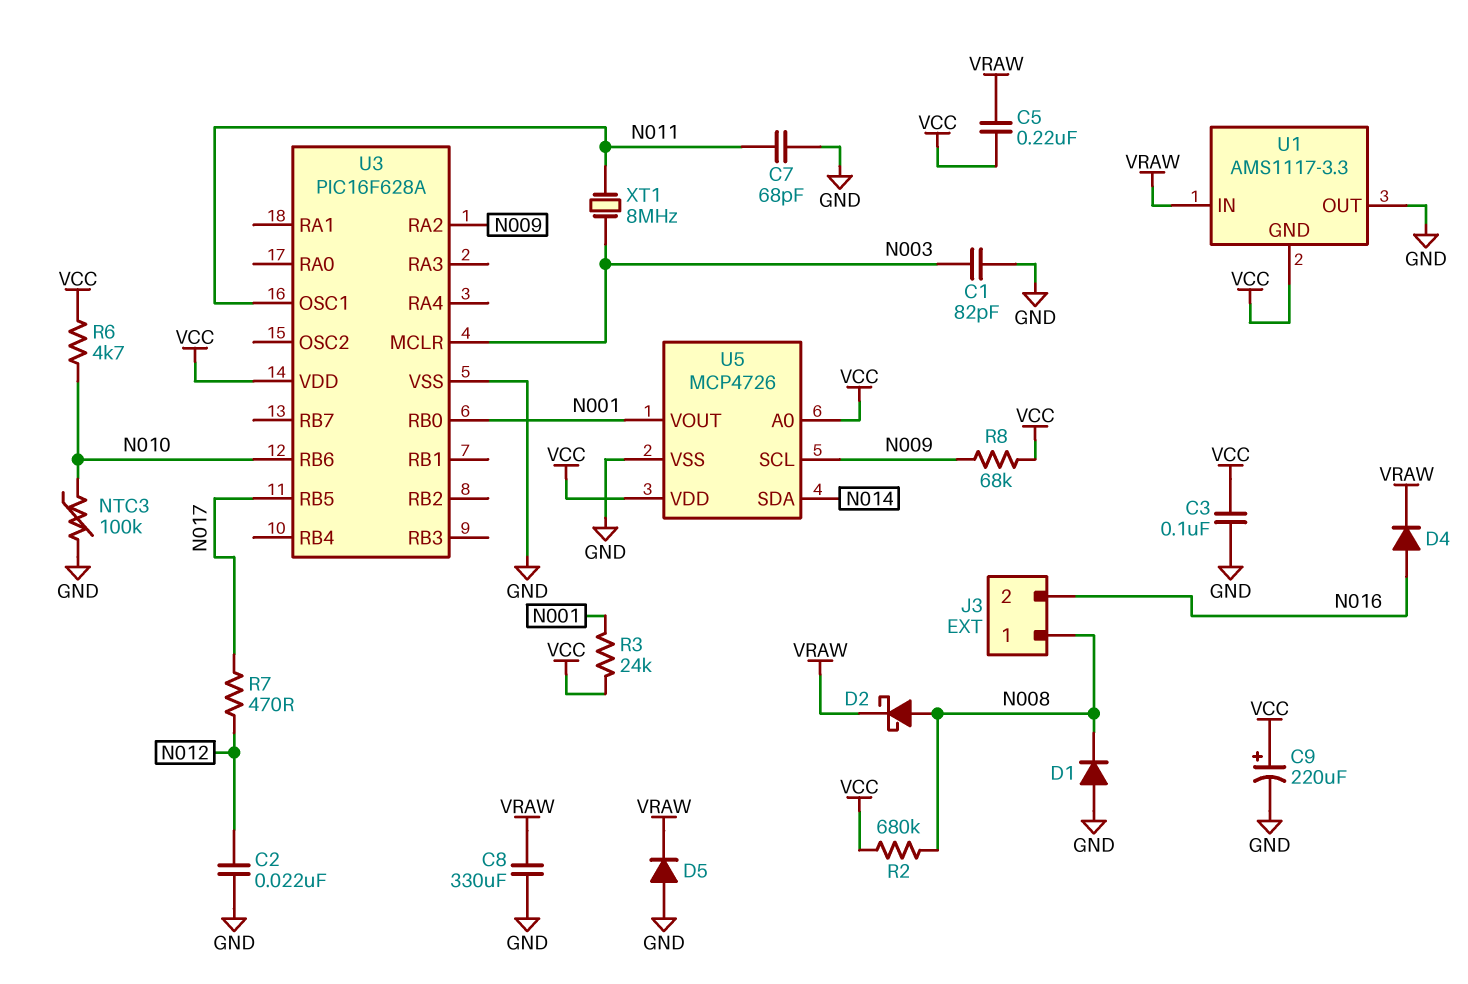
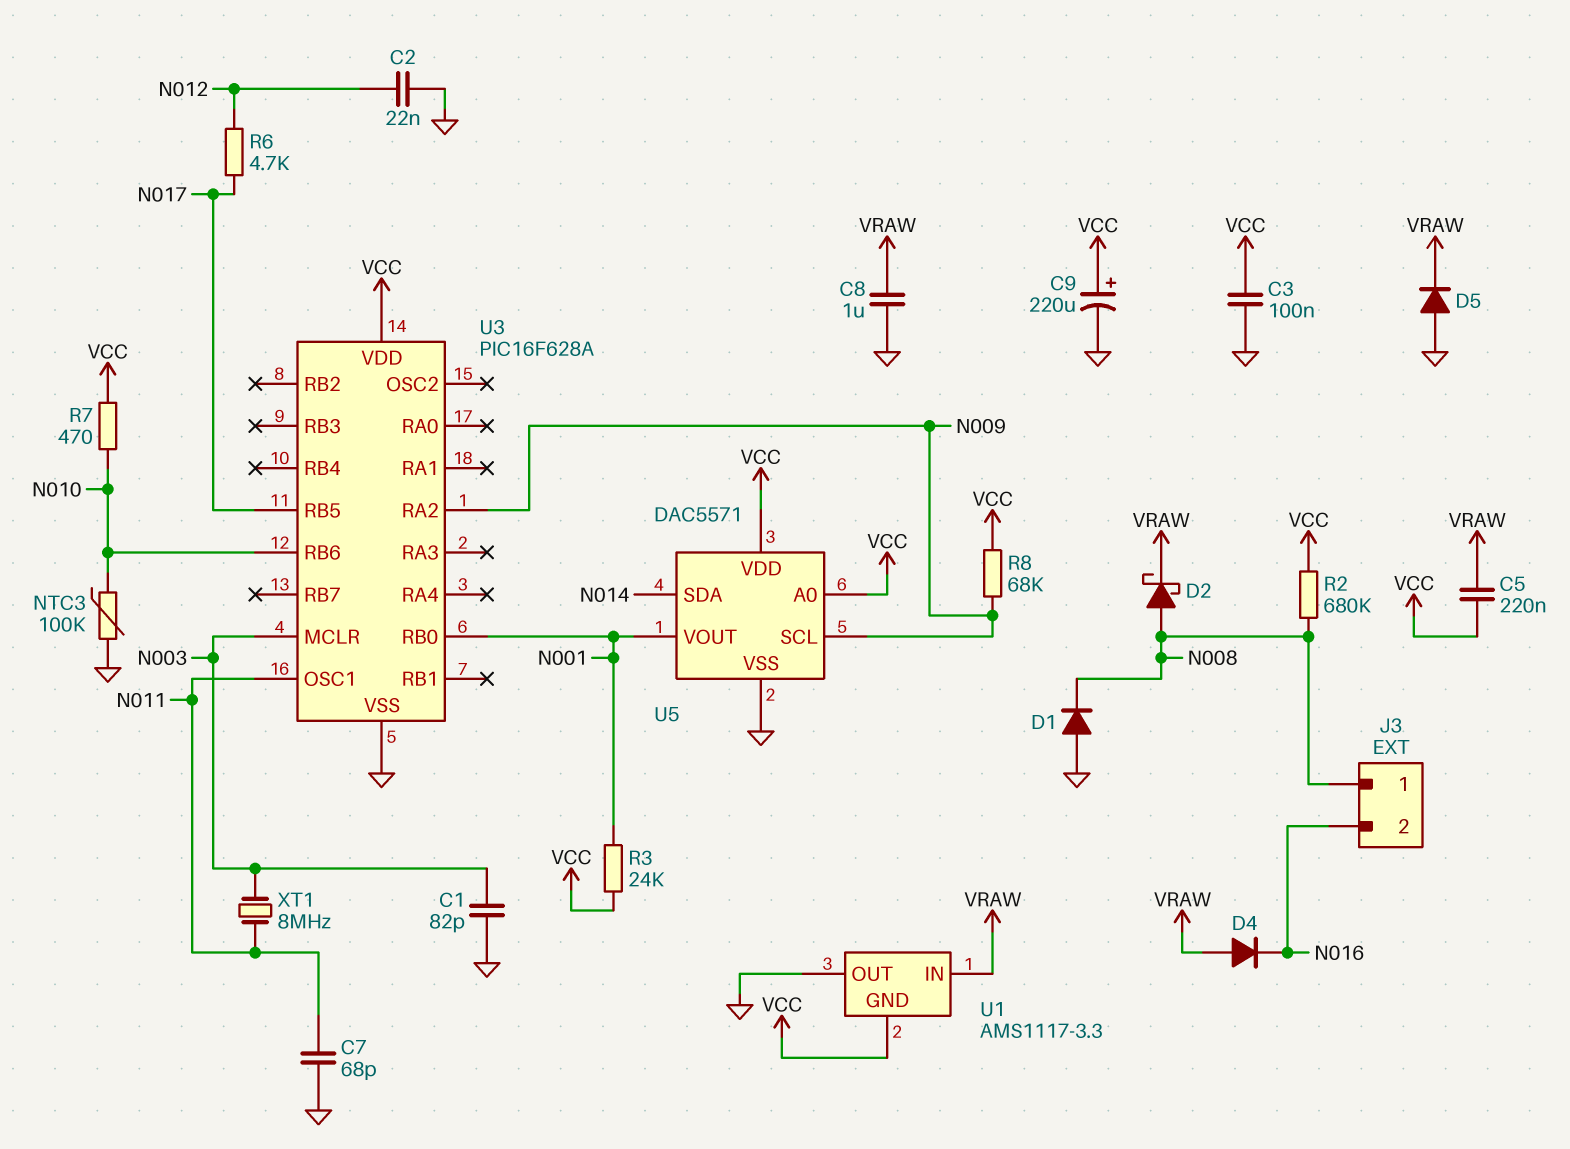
C8: 330uF (GND, VRAW) -> 1uF (GND, VRAW)
D4: diode (A N016, K VRAW) -> diode (A VRAW, K N016)
R6: 4.7k (N010, VCC) -> 4.7k (N012, N017)
R7: 470 (N012, N017) -> 470 (N010, VCC)
U5: MCP4726 -> DAC5571

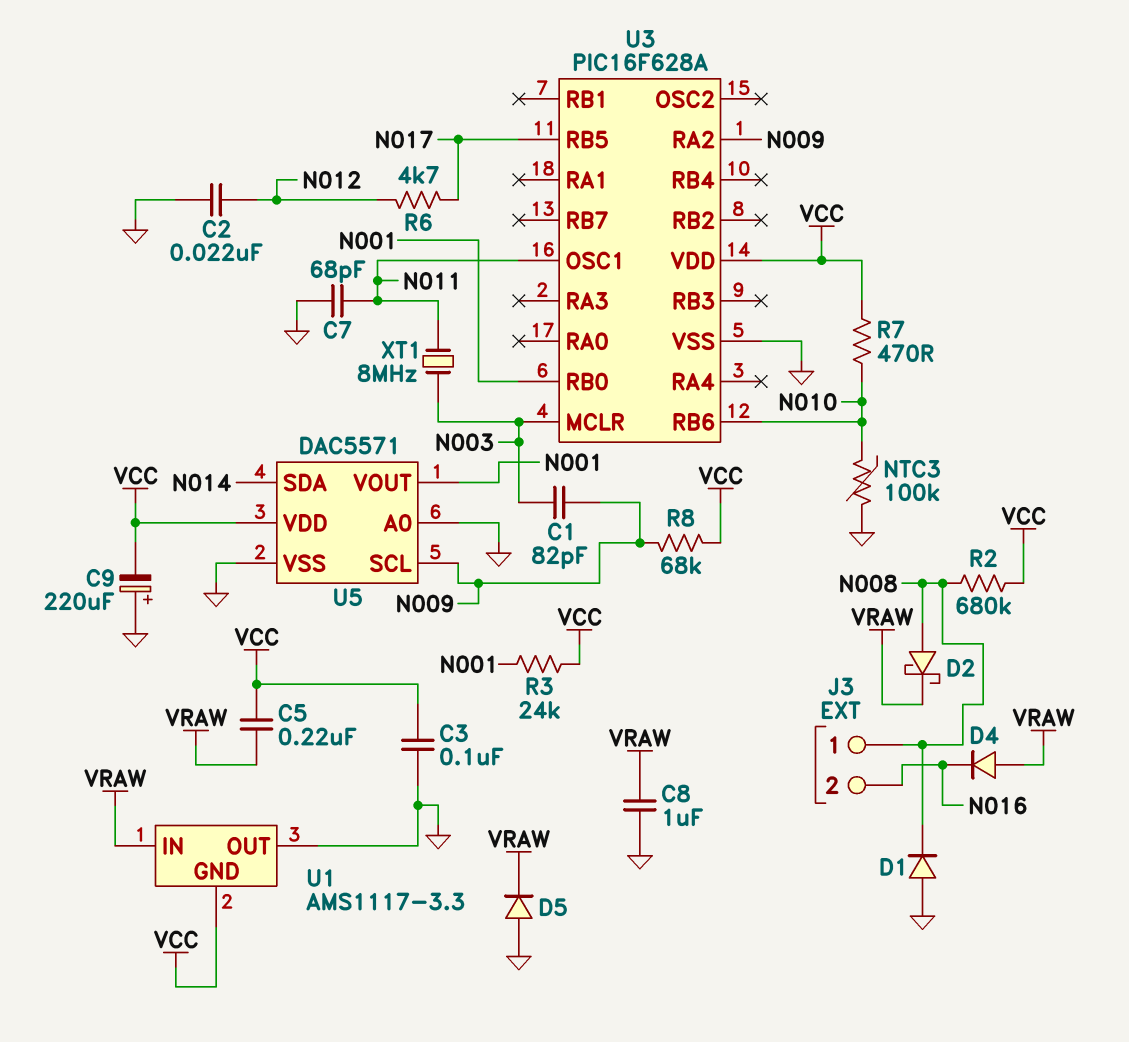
C1: 82pF (GND, N003) -> 82pF (N003, N009)
C9: 220uF (plus VCC, minus GND) -> 220uF (plus GND, minus VCC)
U5 pin A0: VCC -> GND

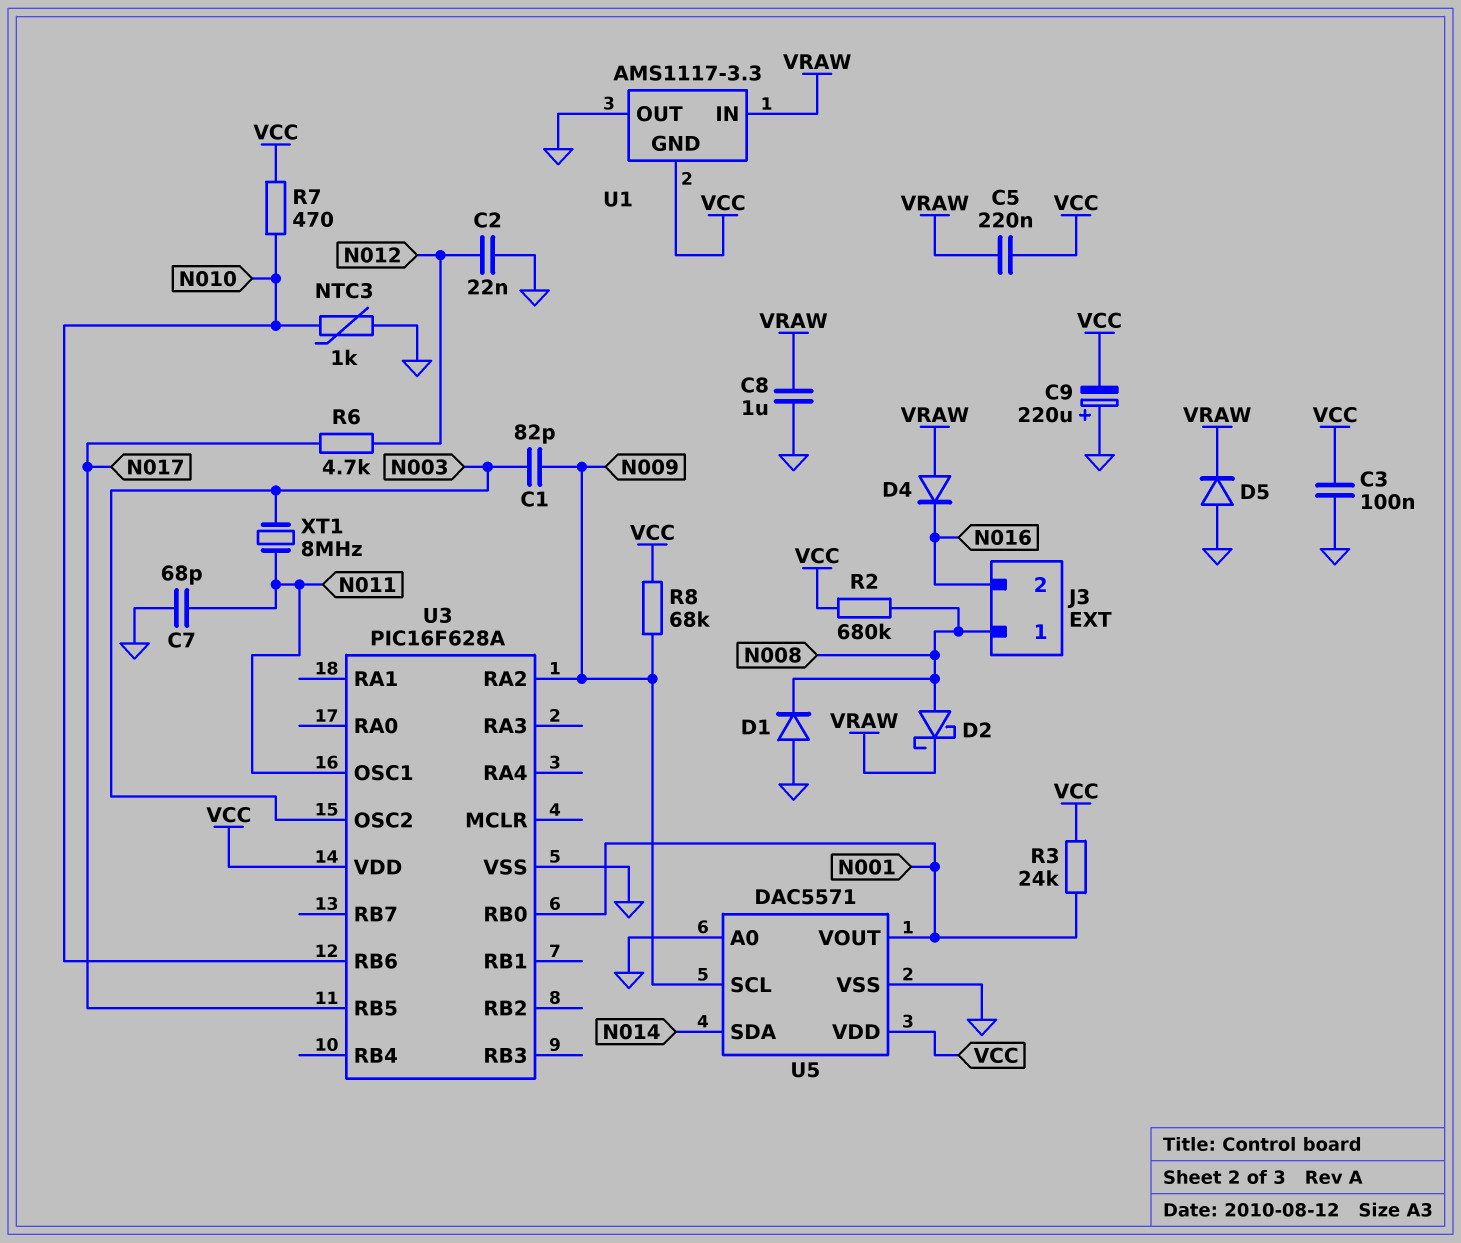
NTC3: 100k (GND, N010) -> 1k (GND, N010)
U3 pin MCLR: N003 -> none
U3 pin OSC2: none -> N003

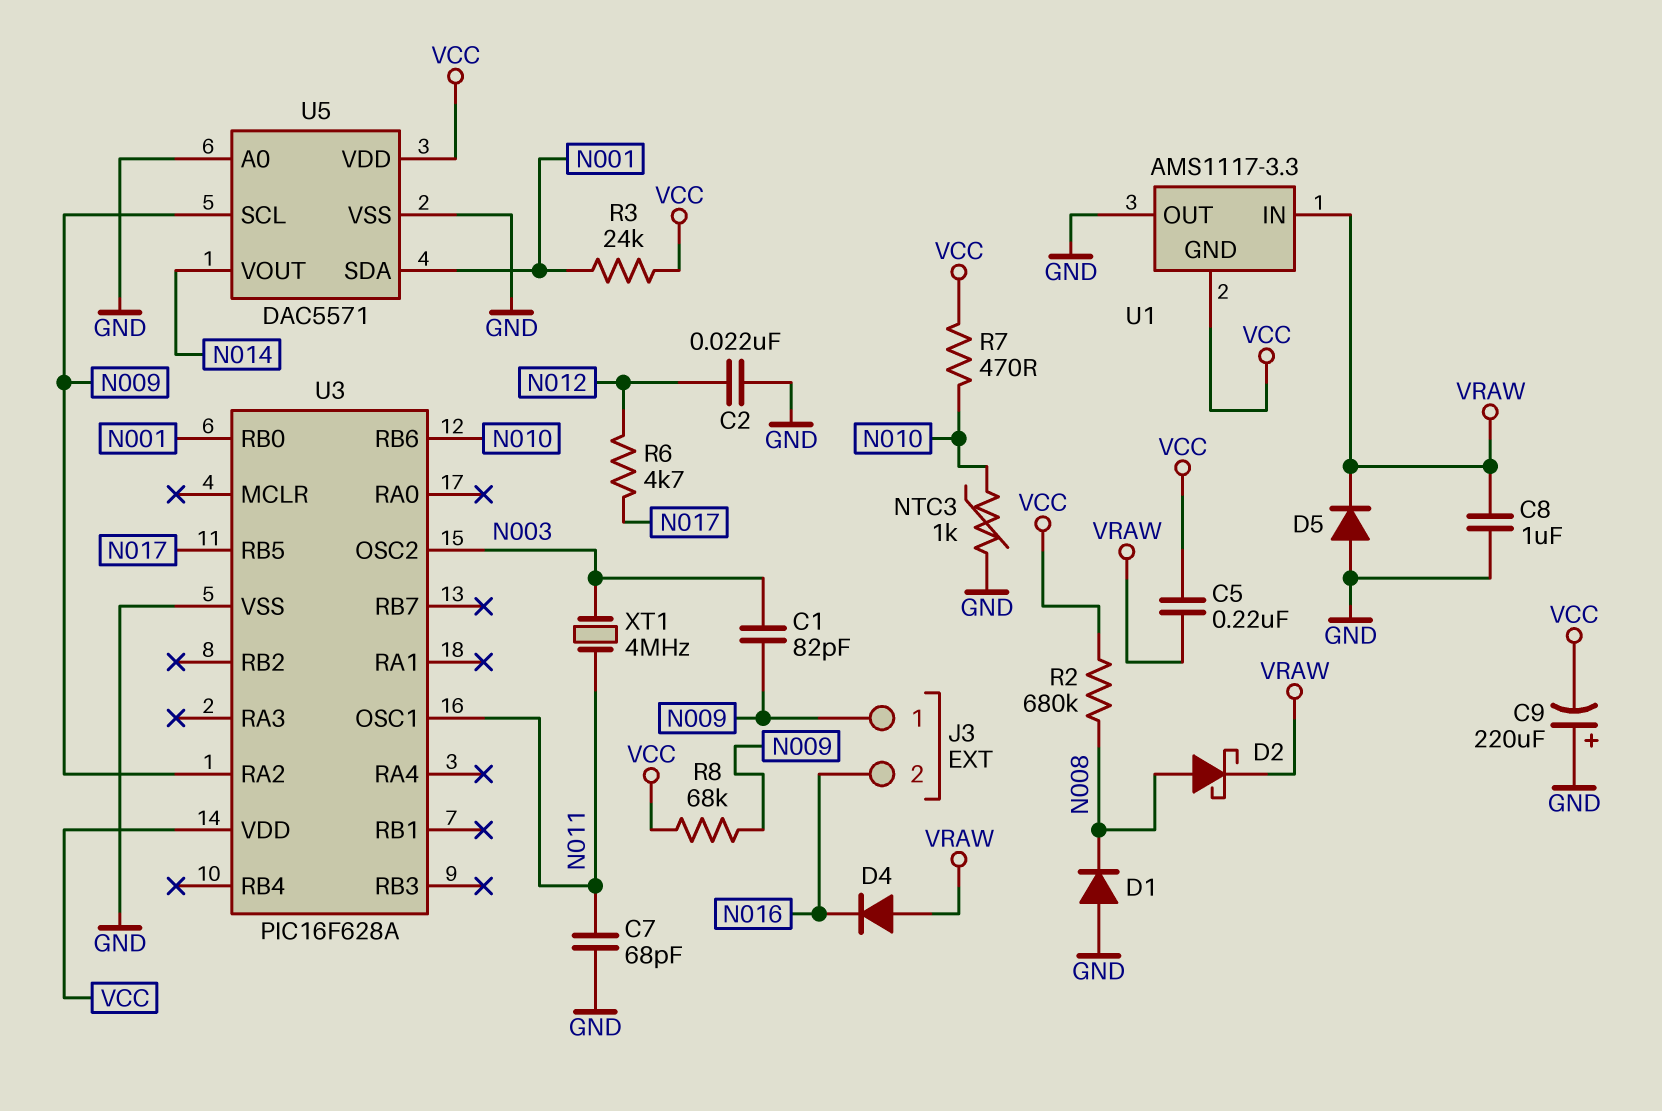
C3: 100nF (GND, VCC) -> none
J3 pin 1: N008 -> N009
U5 pin SDA: N014 -> N001
U5 pin VOUT: N001 -> N014
XT1: 8MHz (N003, N011) -> 4MHz (N003, N011)

